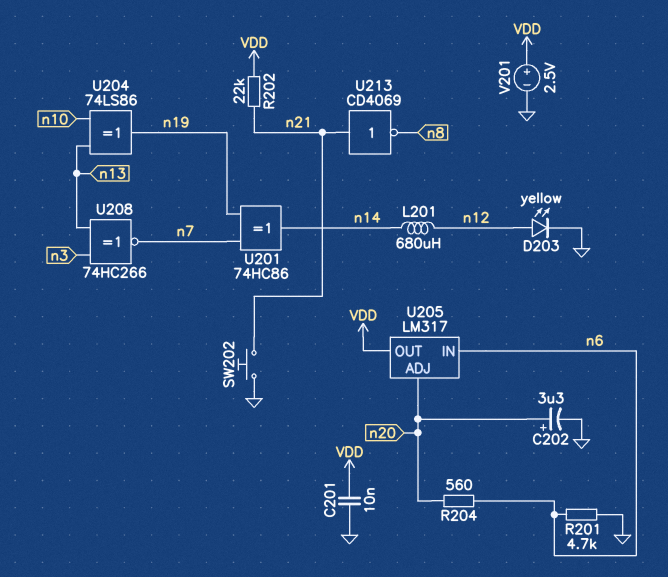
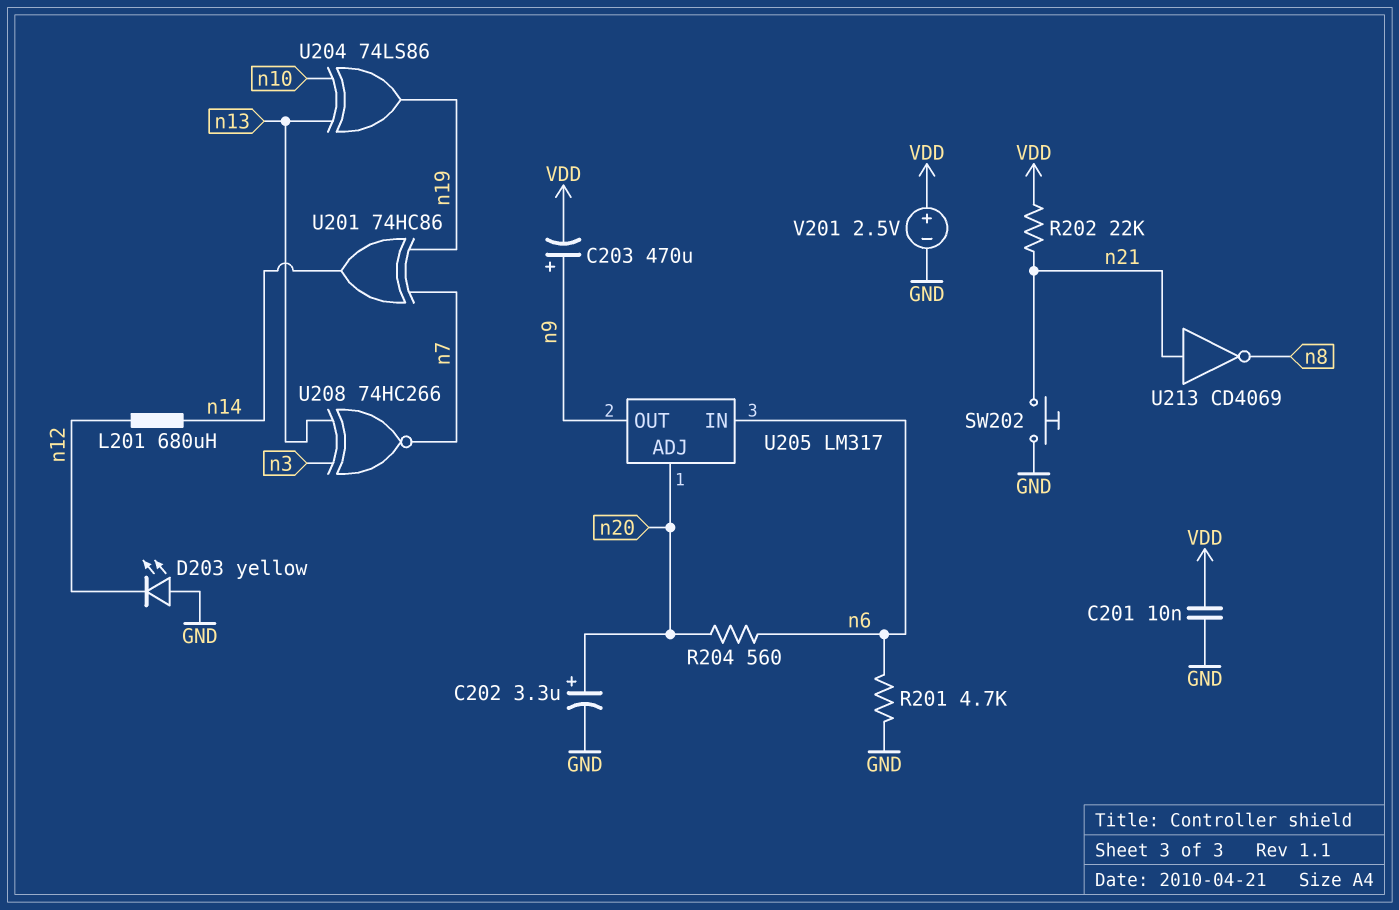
C203: none -> 470uF (plus n9, minus VDD)
D203: LED yellow (A n12, K GND) -> LED yellow (A GND, K n12)
U205 pin OUT: VDD -> n9

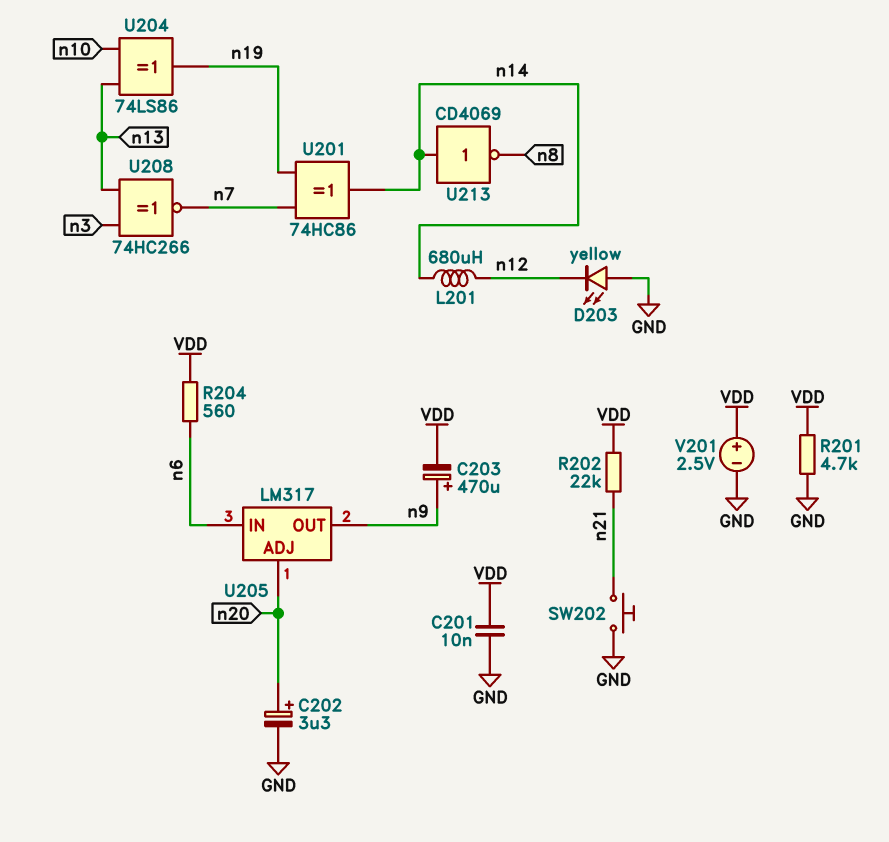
R201: 4.7k (GND, n6) -> 4.7k (GND, VDD)
R204: 560 (n6, n20) -> 560 (VDD, n6)
U213: NOT CD4069 (in n21, out n8) -> NOT CD4069 (in n14, out n8)

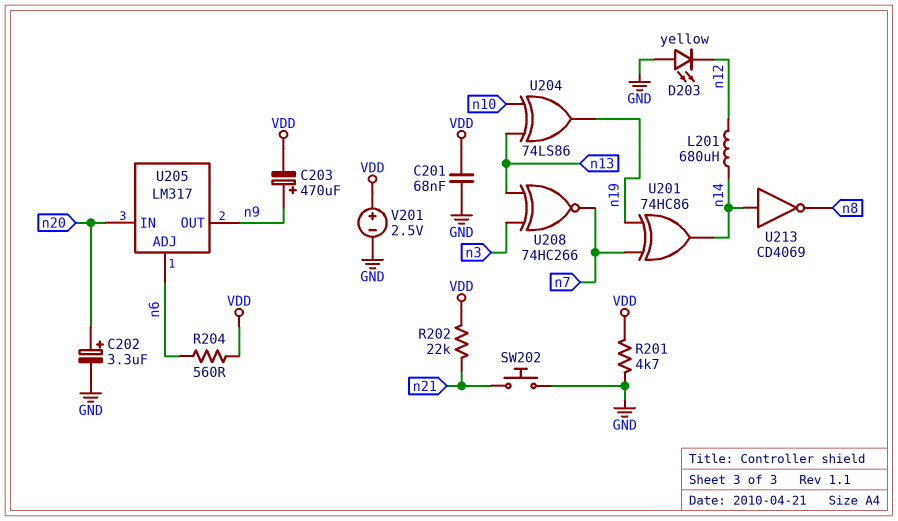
C201: 10nF (GND, VDD) -> 68nF (GND, VDD)
U205 pin ADJ: n20 -> n6
U205 pin IN: n6 -> n20

